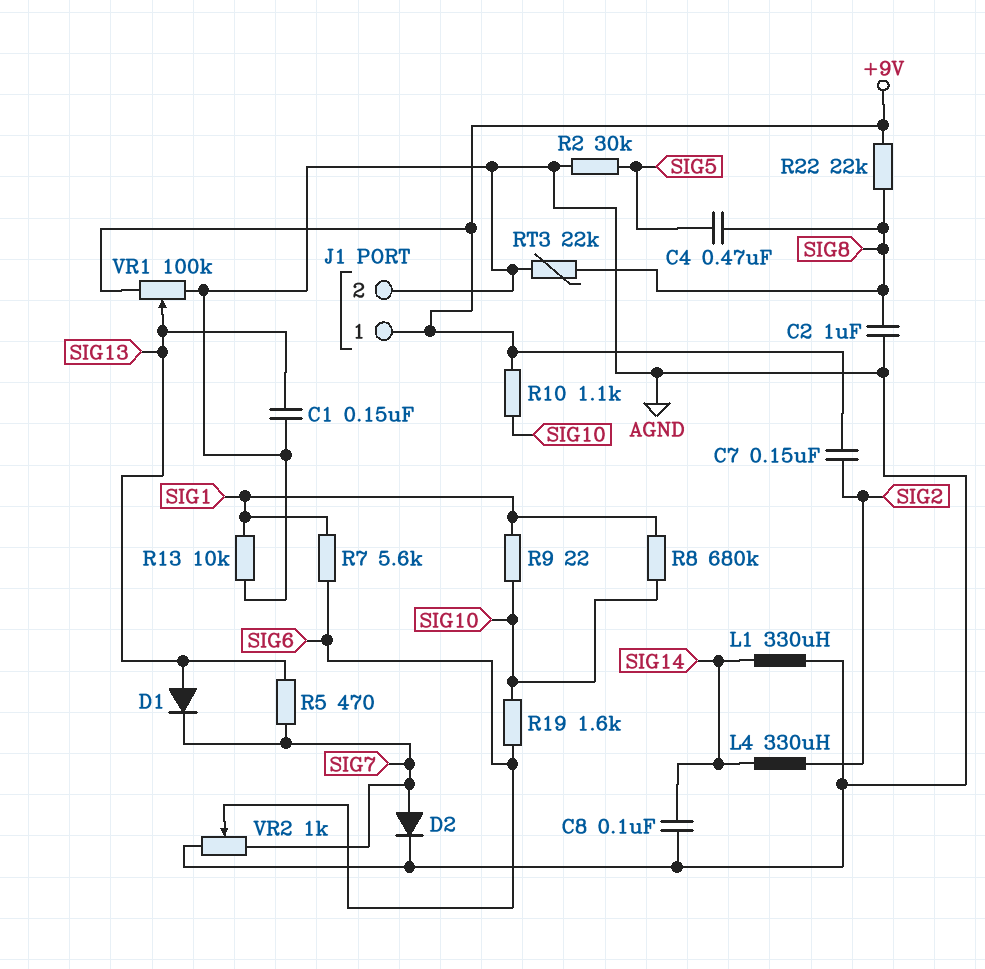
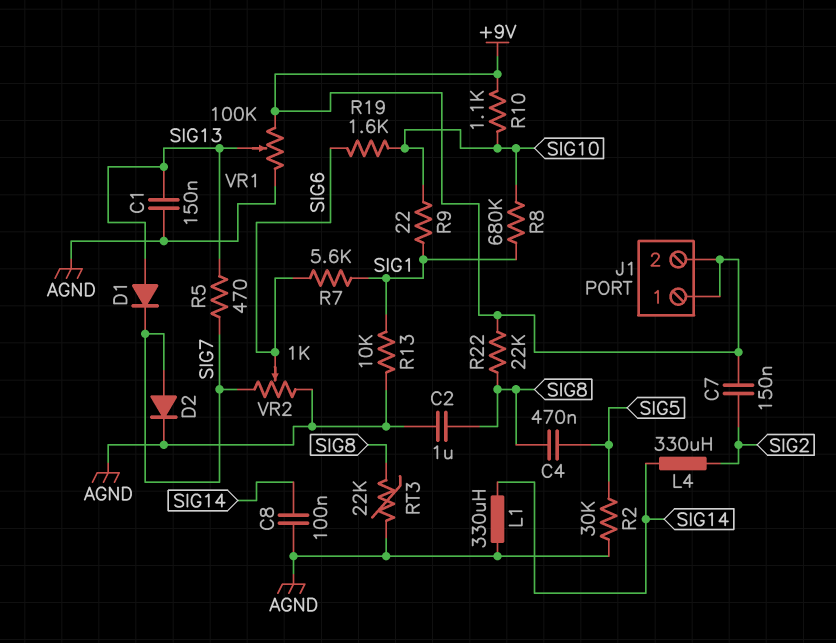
J1 pin 2: AGND -> +9V

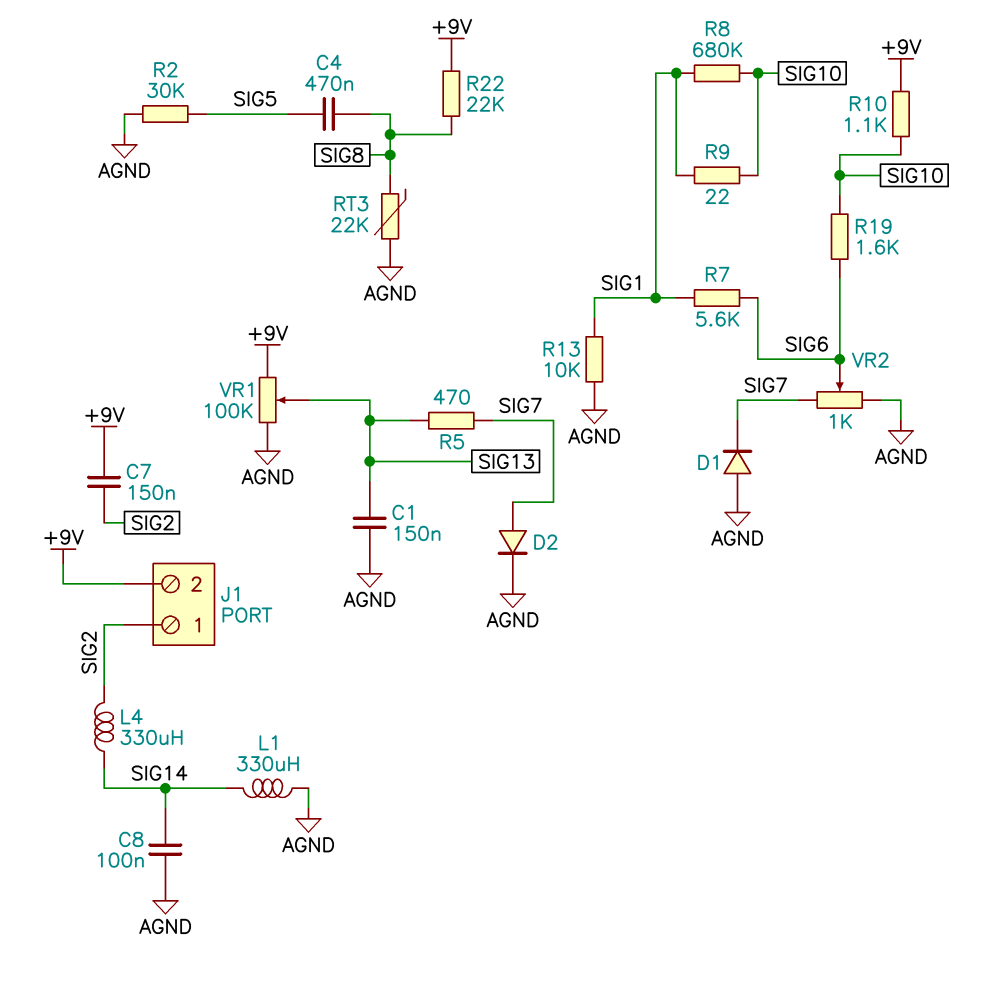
C2: 1uF (AGND, SIG8) -> none
D1: diode (A SIG13, K SIG7) -> diode (A AGND, K SIG7)
J1 pin 1: +9V -> SIG2

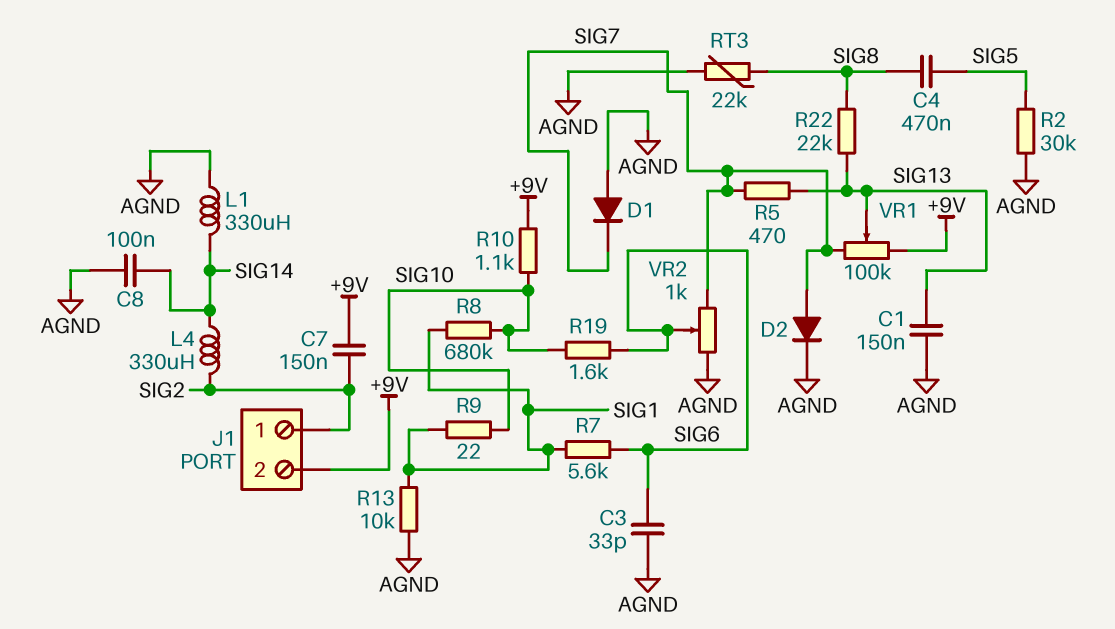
C3: none -> 33pF (AGND, SIG6)
R22: 22k (+9V, SIG8) -> 22k (SIG8, SIG13)
VR1: 100k (+9V, AGND, wiper SIG13) -> 100k (+9V, SIG7, wiper SIG13)

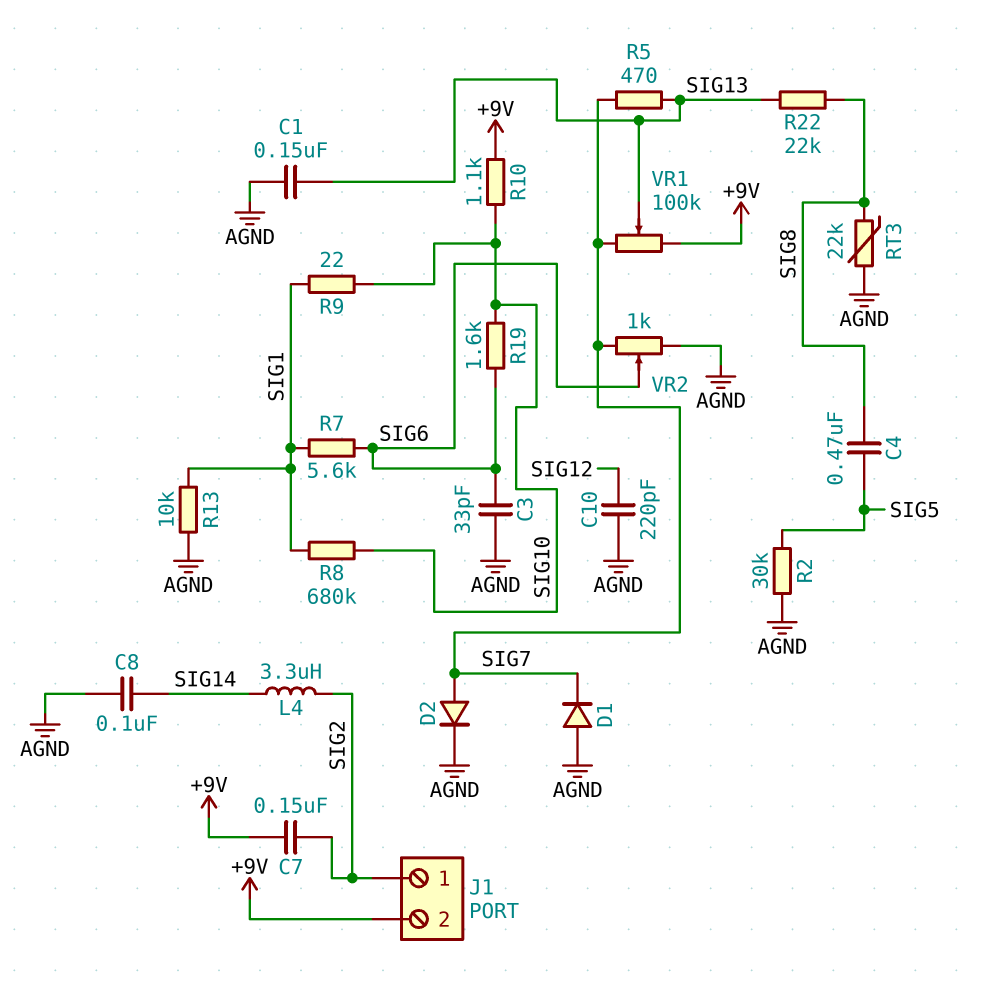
C10: none -> 220pF (AGND, SIG12)
L1: 330uH (AGND, SIG14) -> none
L4: 330uH (SIG2, SIG14) -> 3.3uH (SIG2, SIG14)

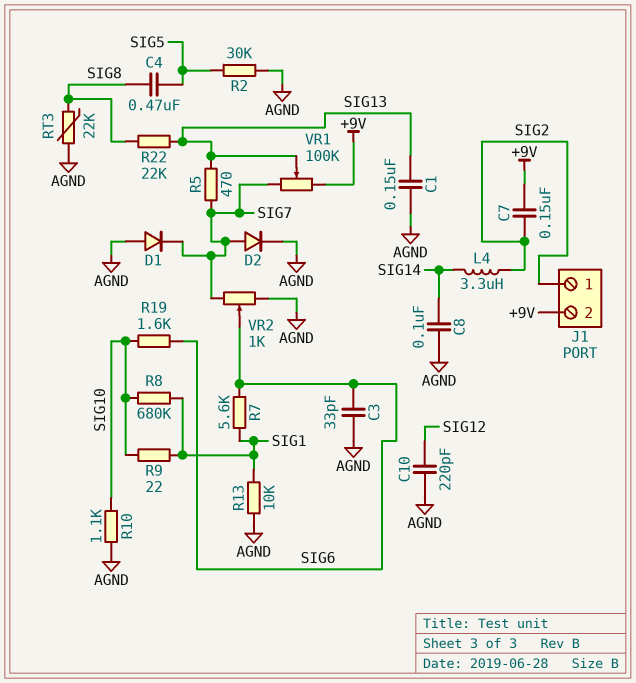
R10: 1.1k (+9V, SIG10) -> 1.1k (AGND, SIG10)

